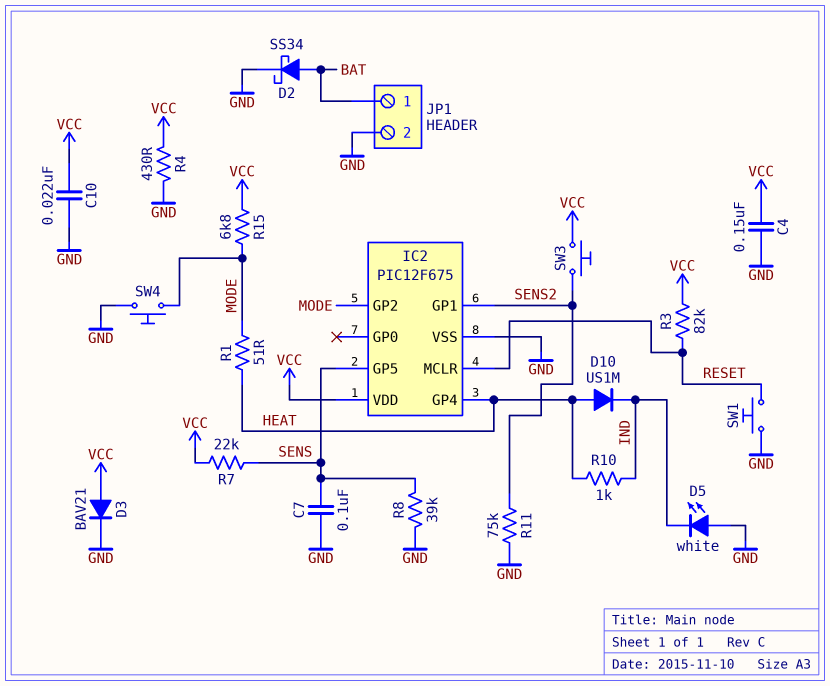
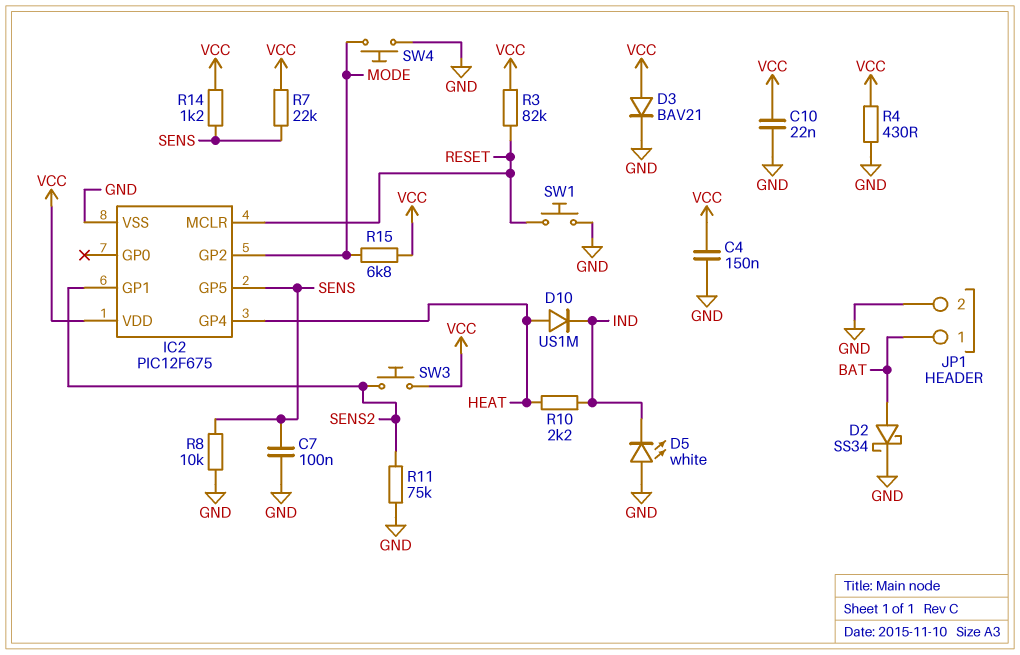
R1: 51 (HEAT, MODE) -> none
R8: 39k (GND, SENS) -> 10k (GND, SENS)
R10: 1k (HEAT, IND) -> 2.2k (HEAT, IND)
R14: none -> 1.2k (SENS, VCC)

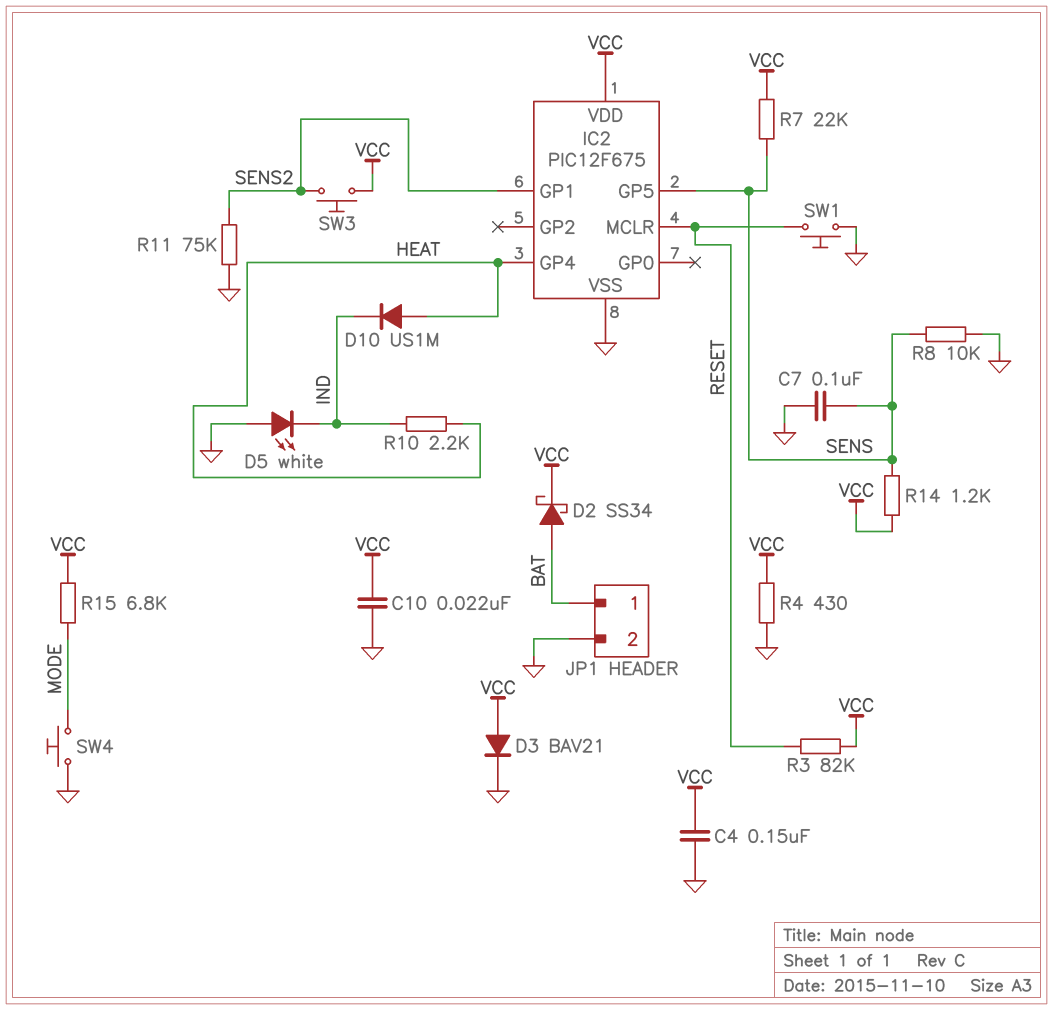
D2: schottky SS34 (A BAT, K GND) -> schottky SS34 (A BAT, K VCC)
IC2 pin GP2: MODE -> none

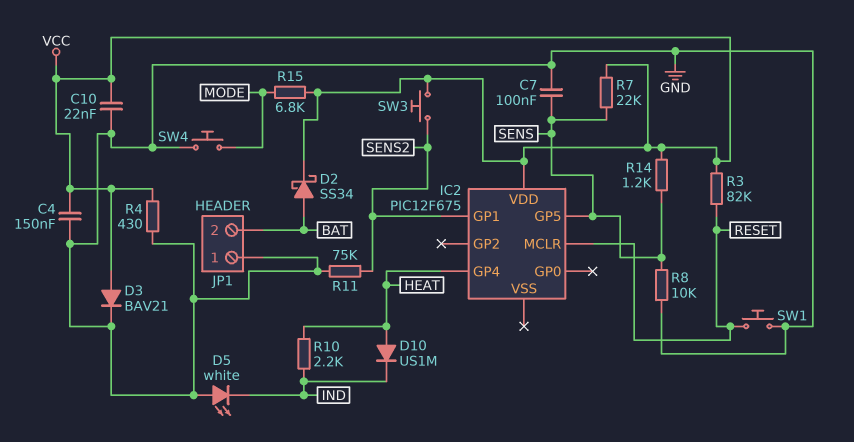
IC2 pin VSS: GND -> none
JP1 pin 1: BAT -> GND
JP1 pin 2: GND -> BAT

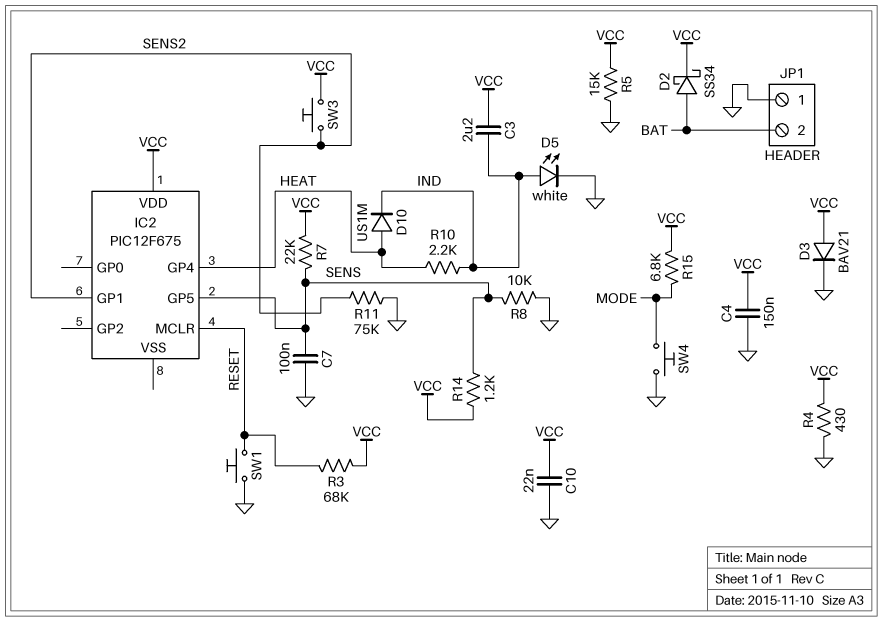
C3: none -> 2.2uF (IND, VCC)
D5: LED white (A GND, K IND) -> LED white (A IND, K GND)
R3: 82k (RESET, VCC) -> 68k (RESET, VCC)
R5: none -> 15k (GND, VCC)

